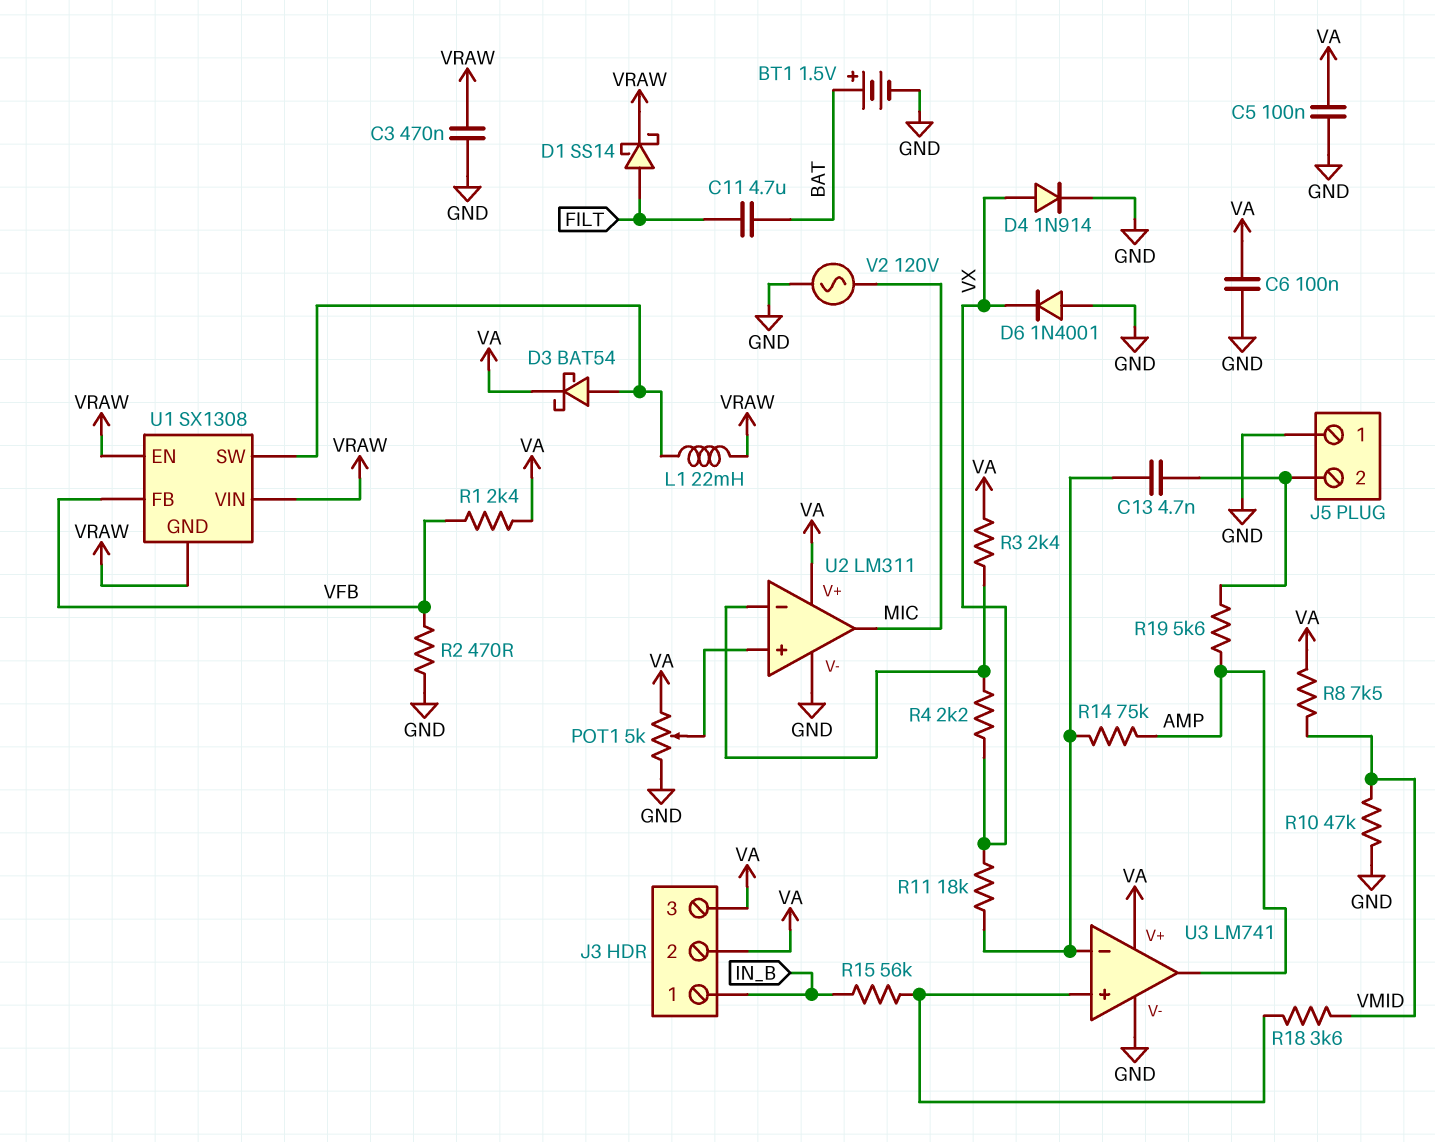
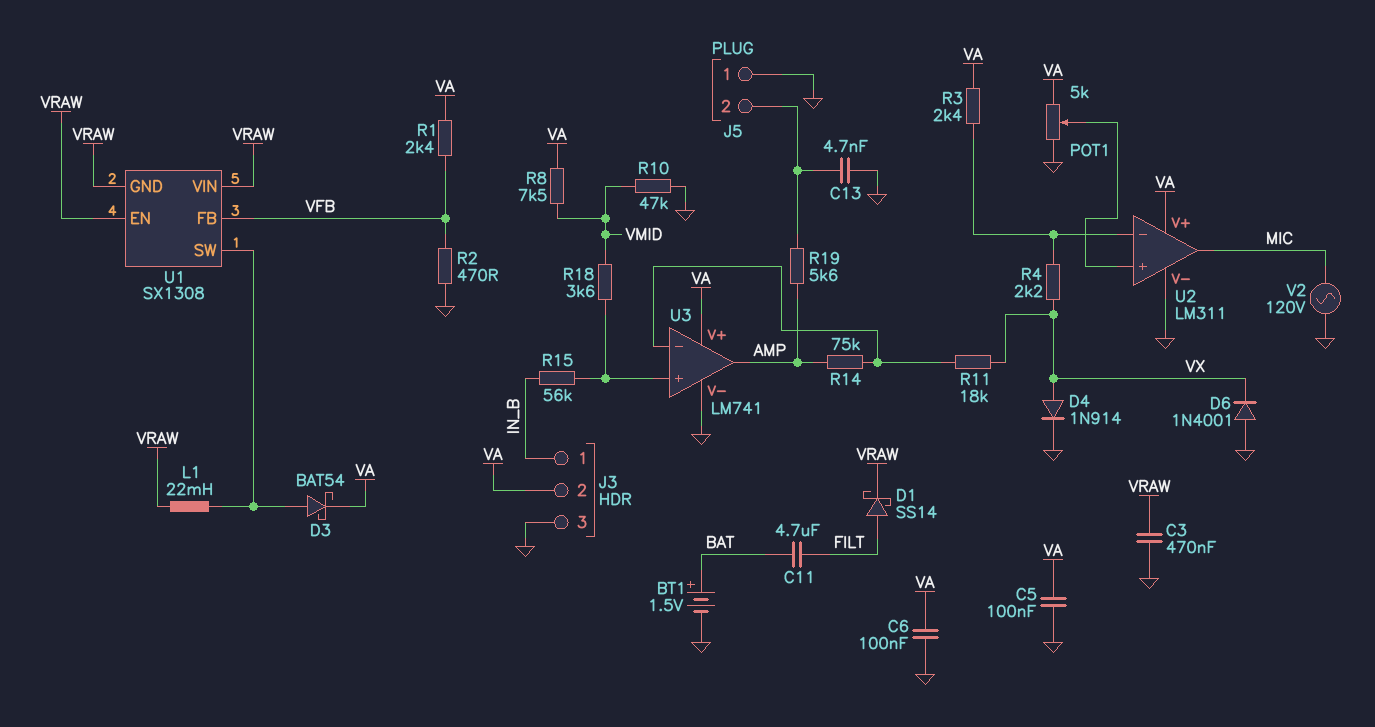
C13: 4.7nF (J5/2, U3/in-) -> 4.7nF (GND, J5/2)
J3 pin 3: VA -> GND

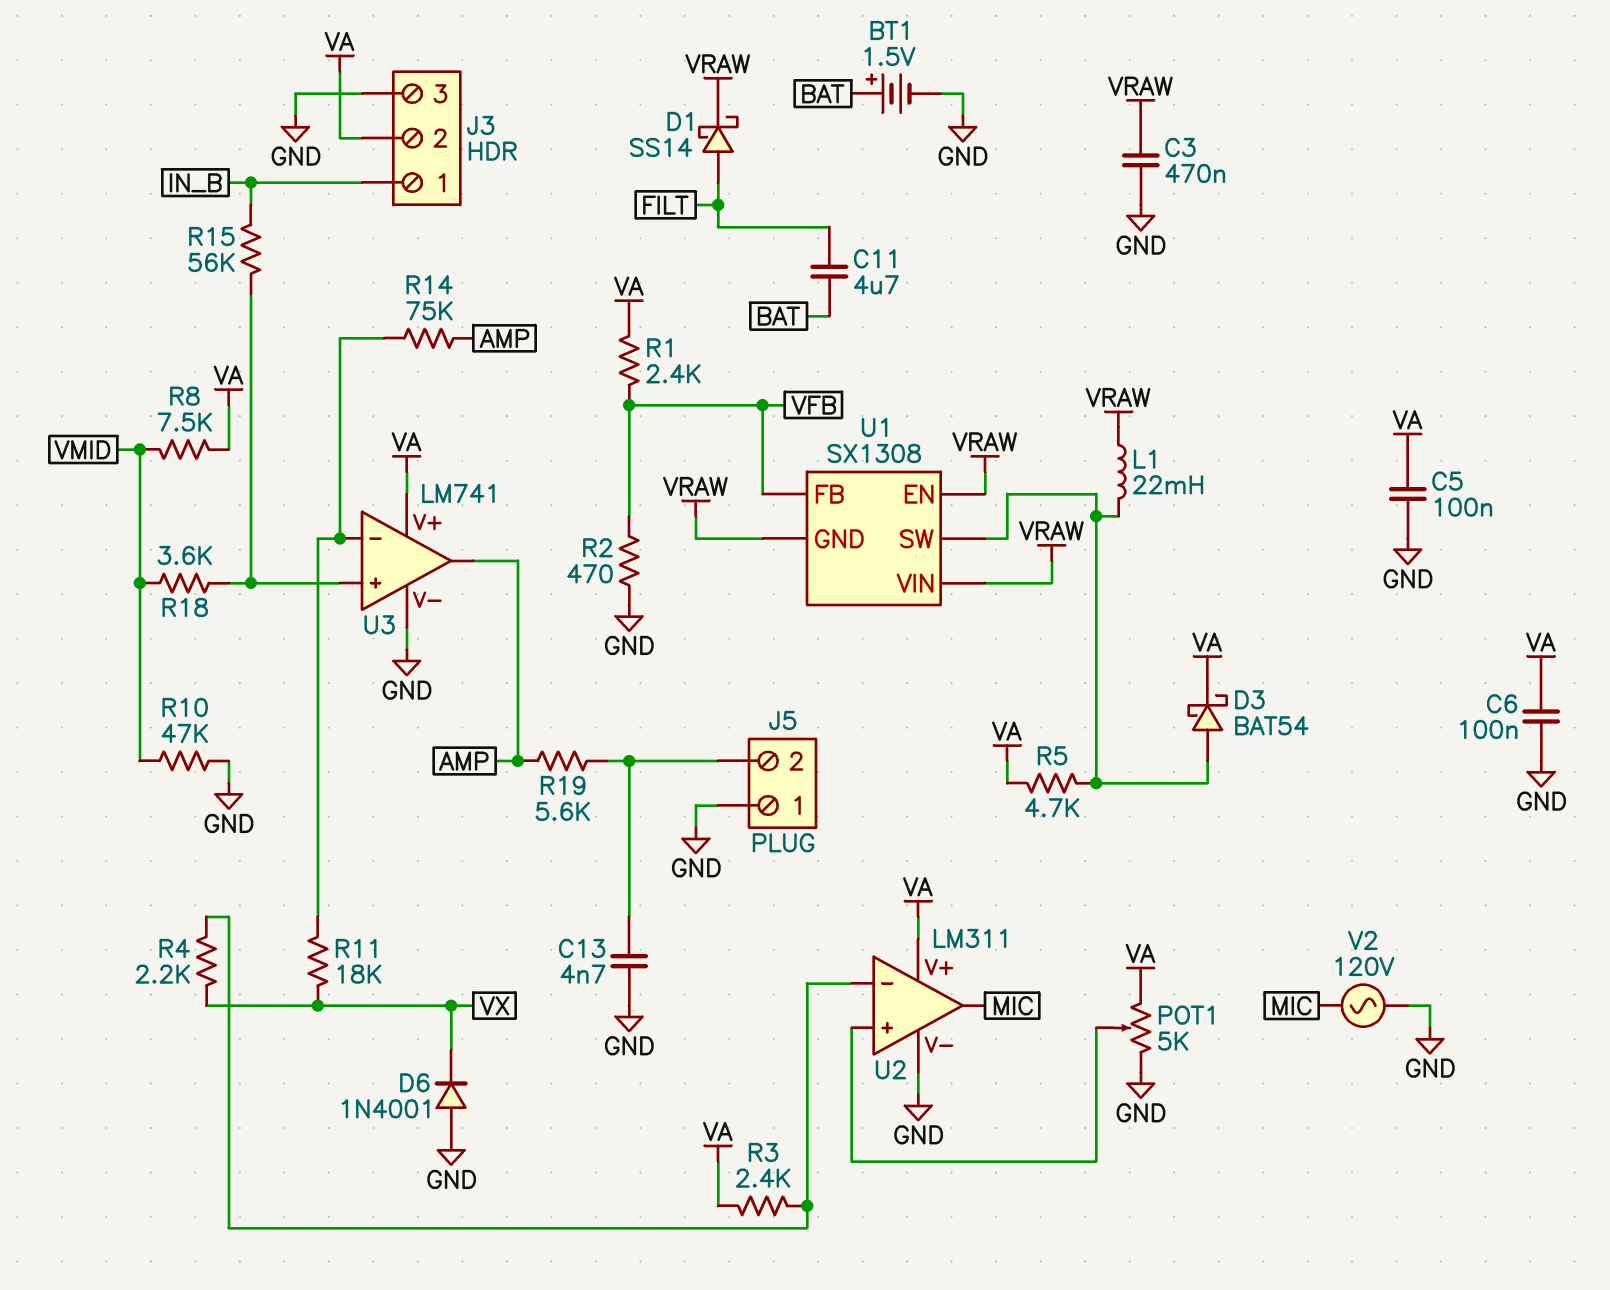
D4: diode 1N914 (A VX, K GND) -> none
R5: none -> 4.7k (U1/SW, VA)

